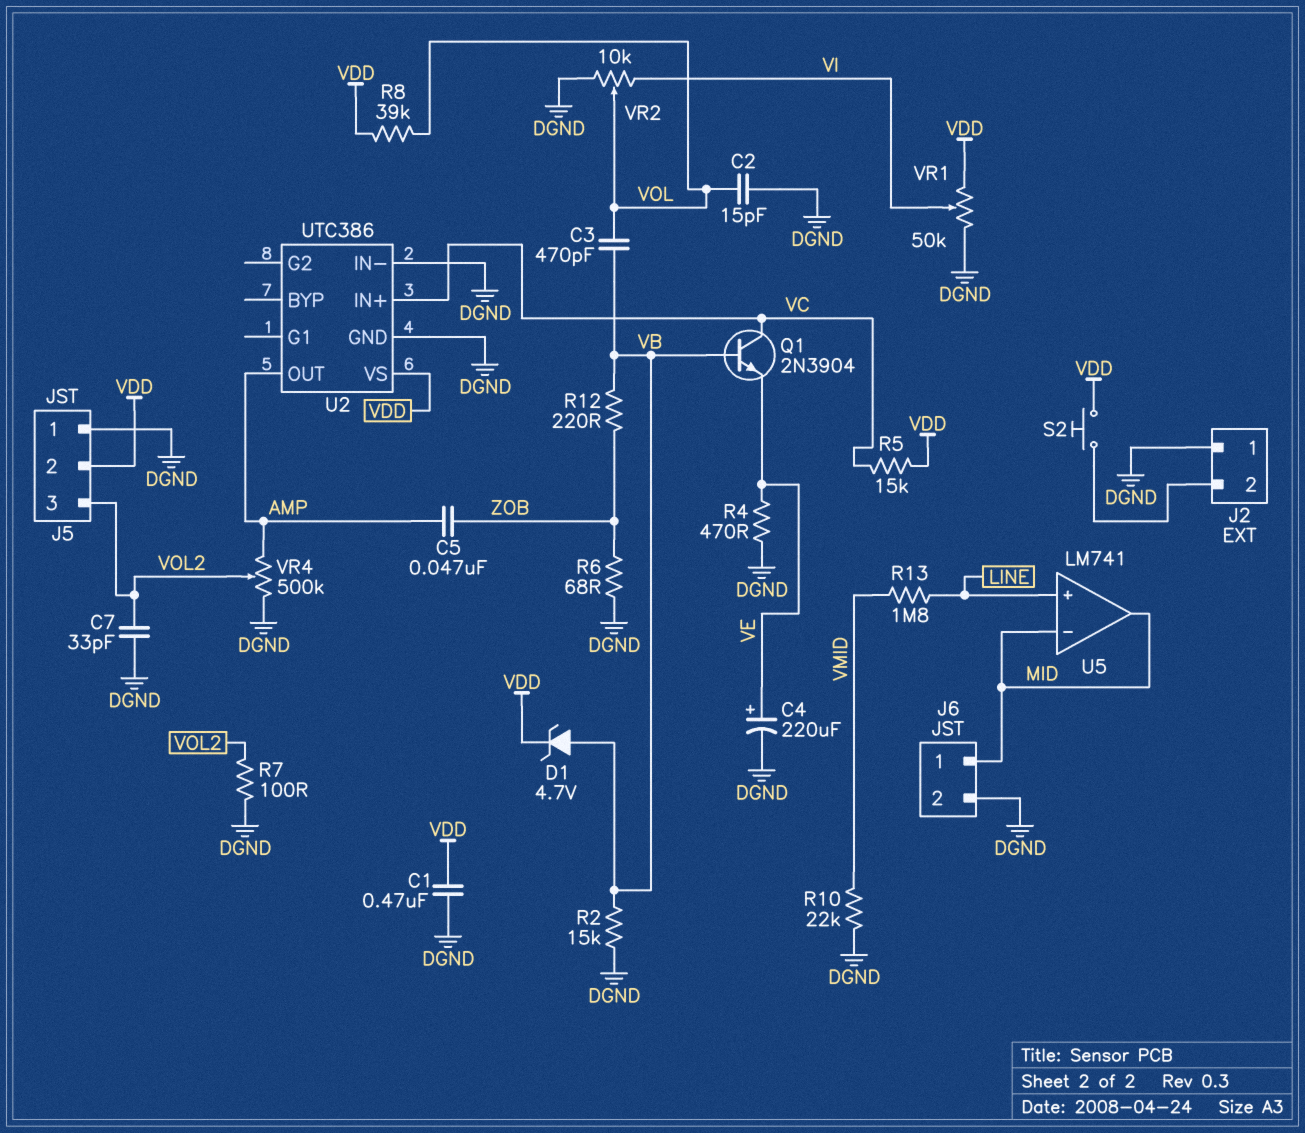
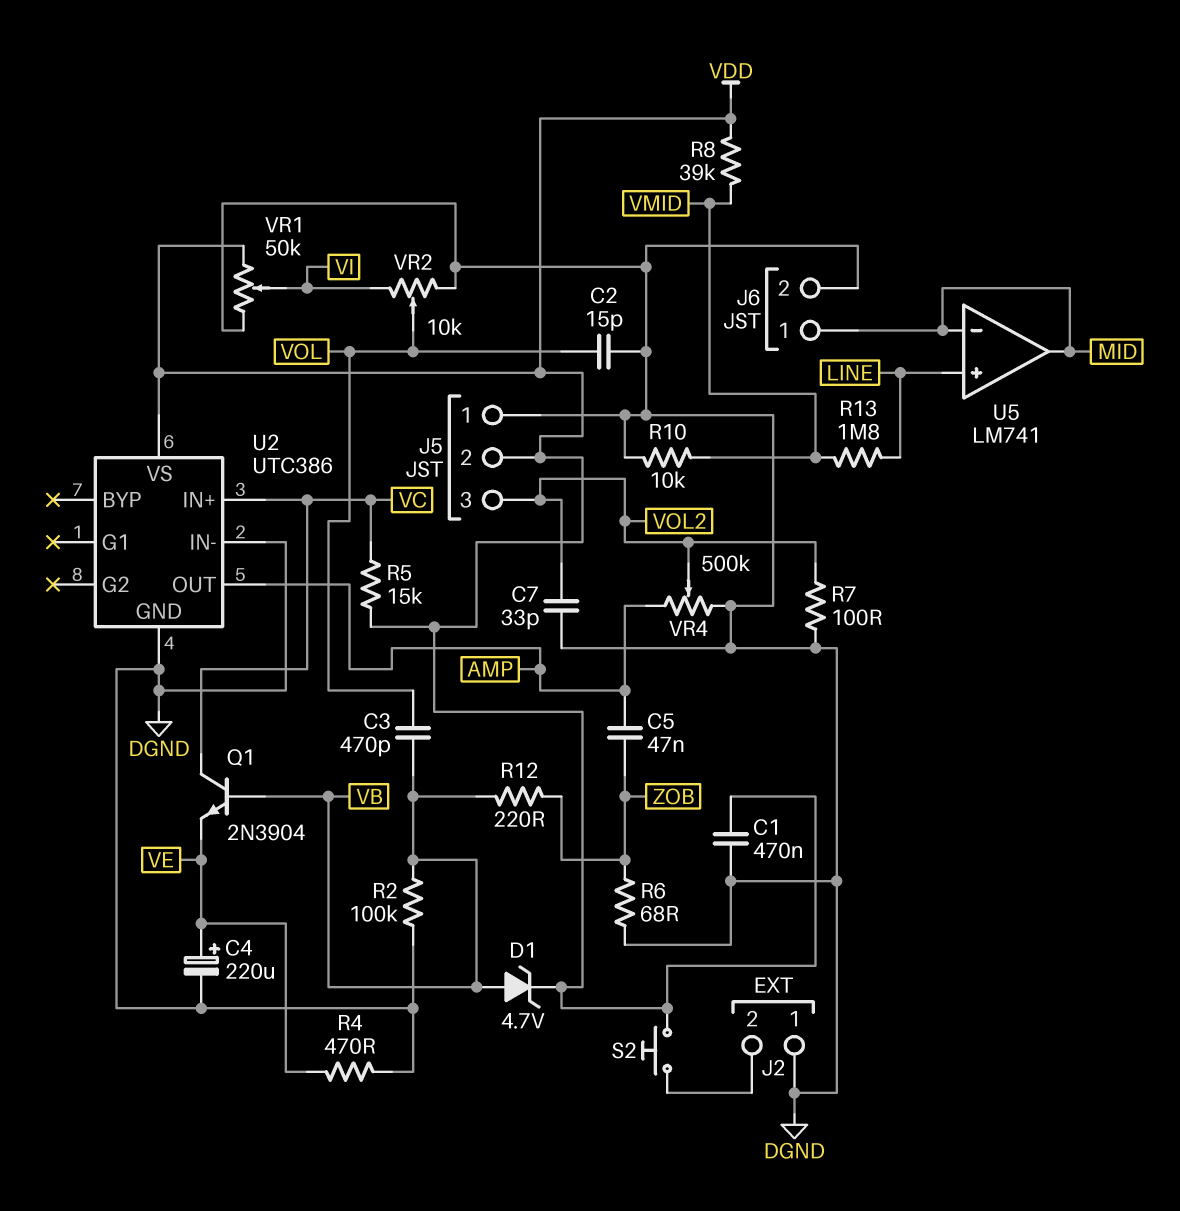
R2: 15k (DGND, VB) -> 100k (DGND, VB)
R8: 39k (VDD, VOL) -> 39k (VDD, VMID)
R10: 22k (DGND, VMID) -> 10k (DGND, VMID)

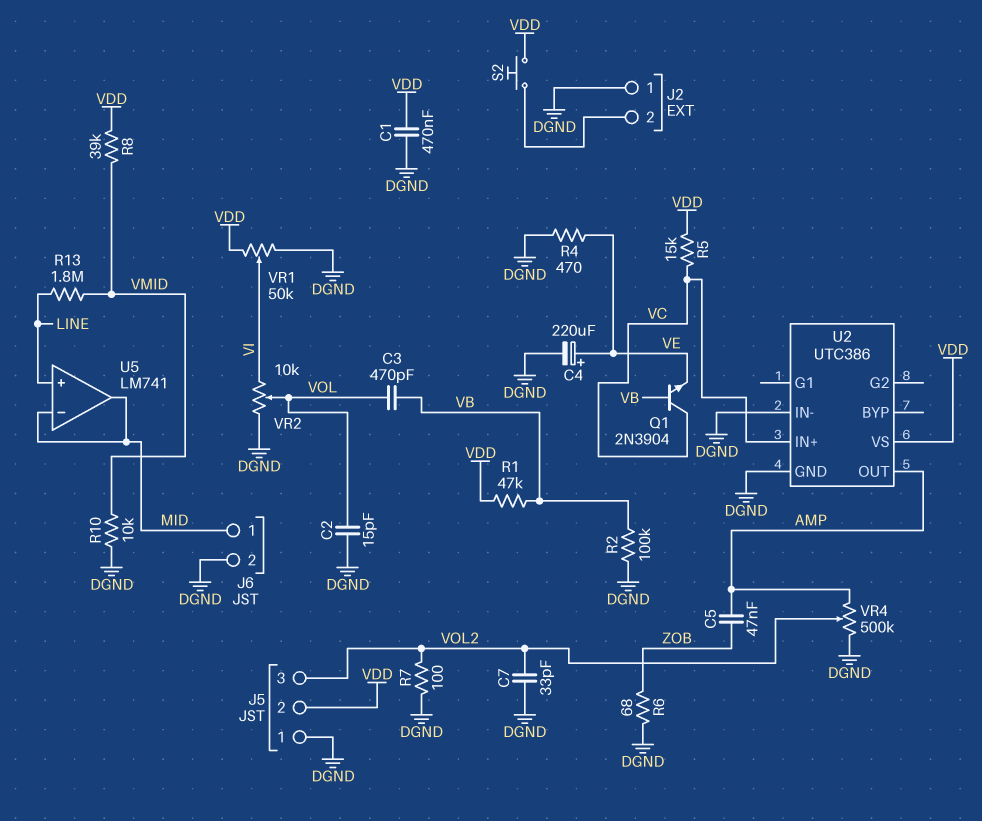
D1: zener 4.7V (A VB, K VDD) -> none
R1: none -> 47k (VB, VDD)
R12: 220 (VB, ZOB) -> none

